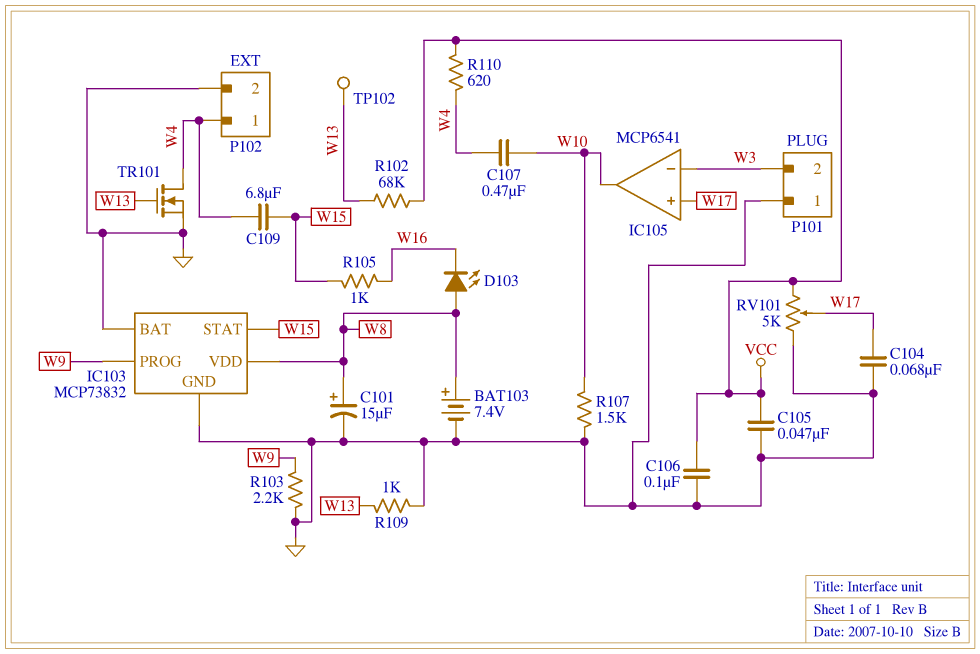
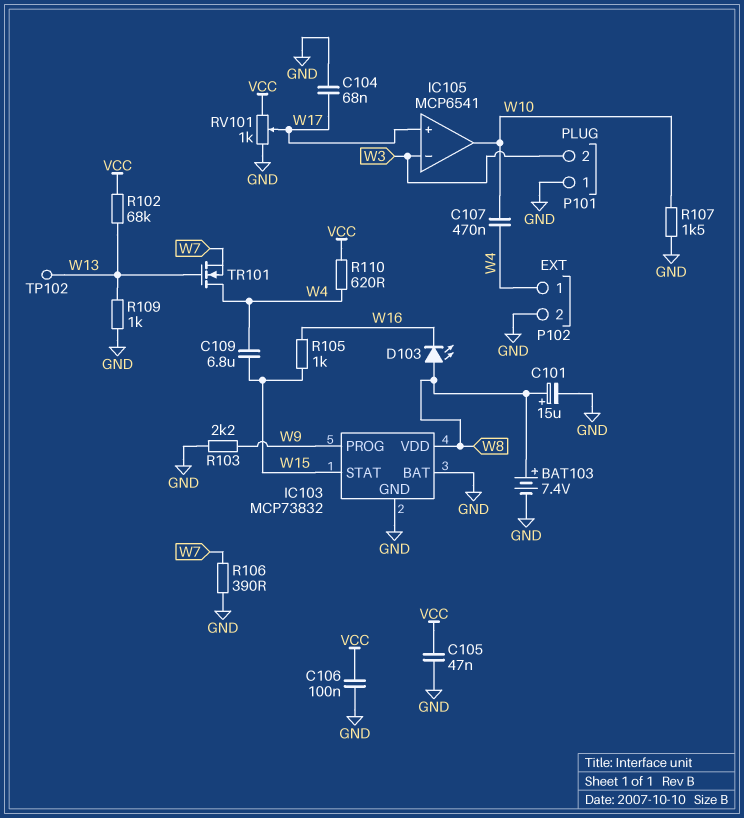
R106: none -> 390 (GND, W7)
RV101: 5k (GND, VCC, wiper W17) -> 1k (GND, VCC, wiper W17)
TR101: NMOS (G W13, D W4, S GND) -> NMOS (G W13, D W4, S W7)

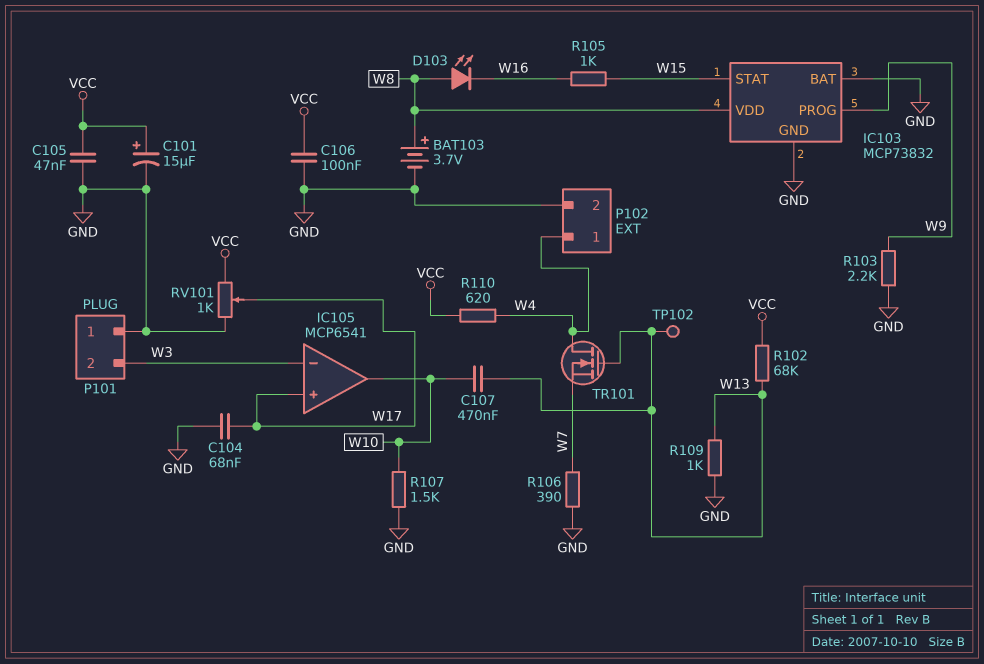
BAT103: 7.4V (plus W8, minus GND) -> 3.7V (plus W8, minus GND)
C101: 15uF (plus W8, minus GND) -> 15uF (plus VCC, minus GND)
C107: 470nF (W4, W10) -> 470nF (W10, W13)
C109: 6.8uF (W4, W15) -> none

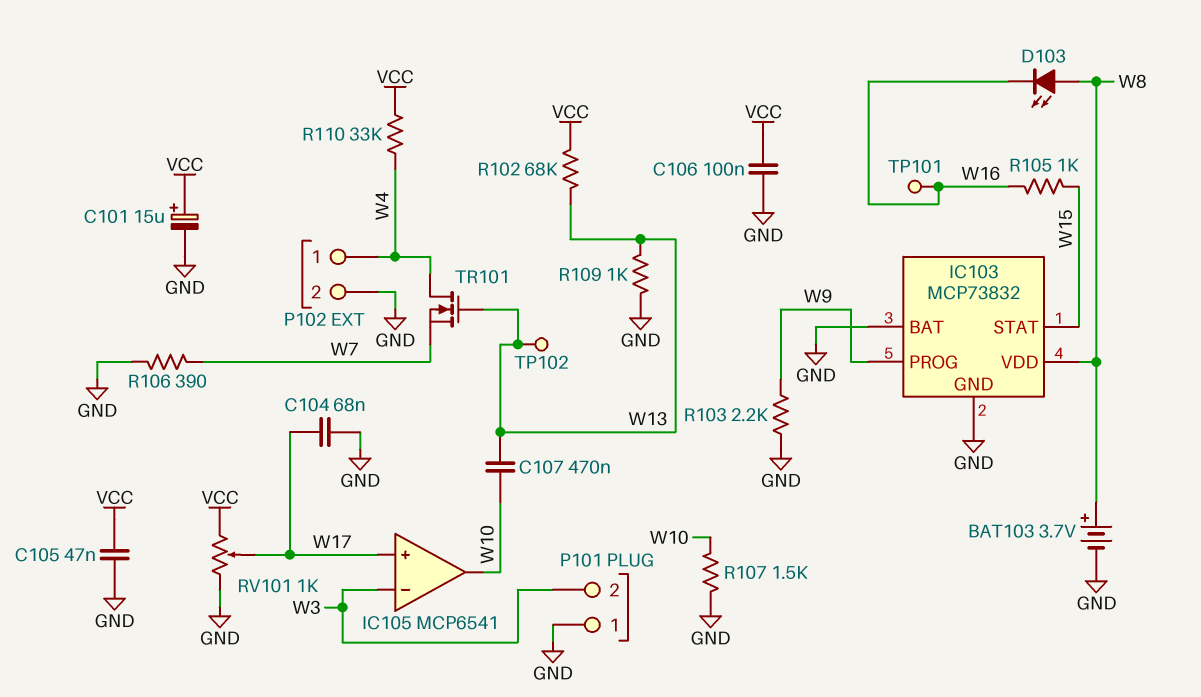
R110: 620 (VCC, W4) -> 33k (VCC, W4)
TP101: none -> test point (W16)

